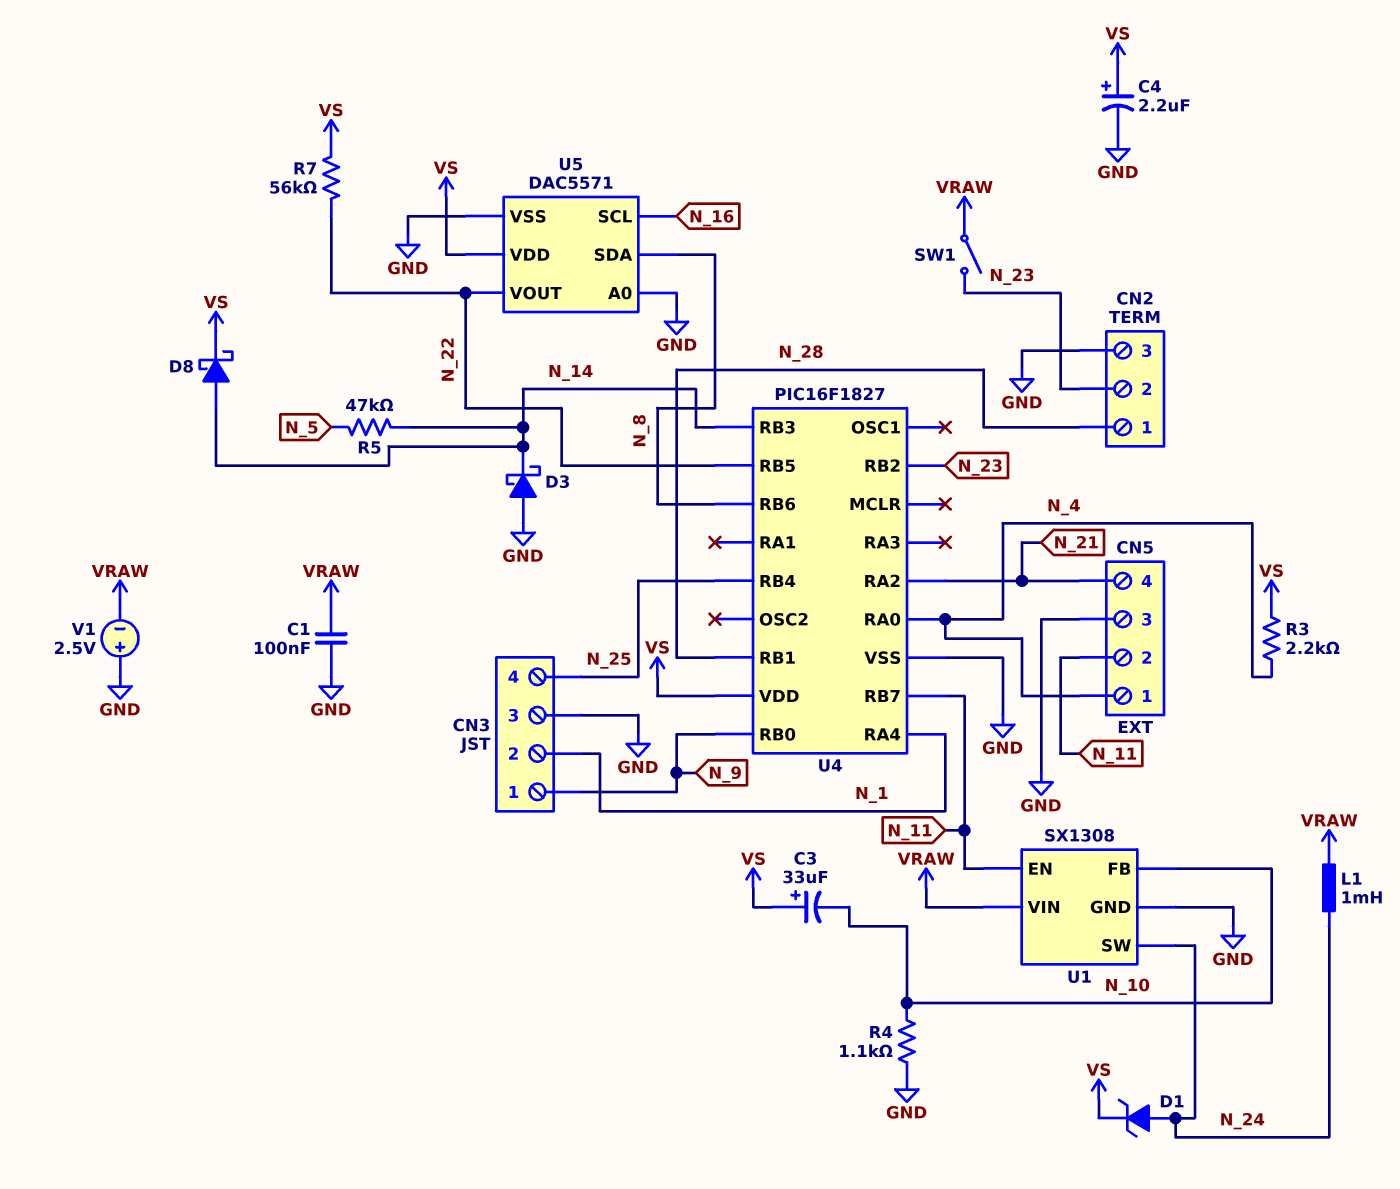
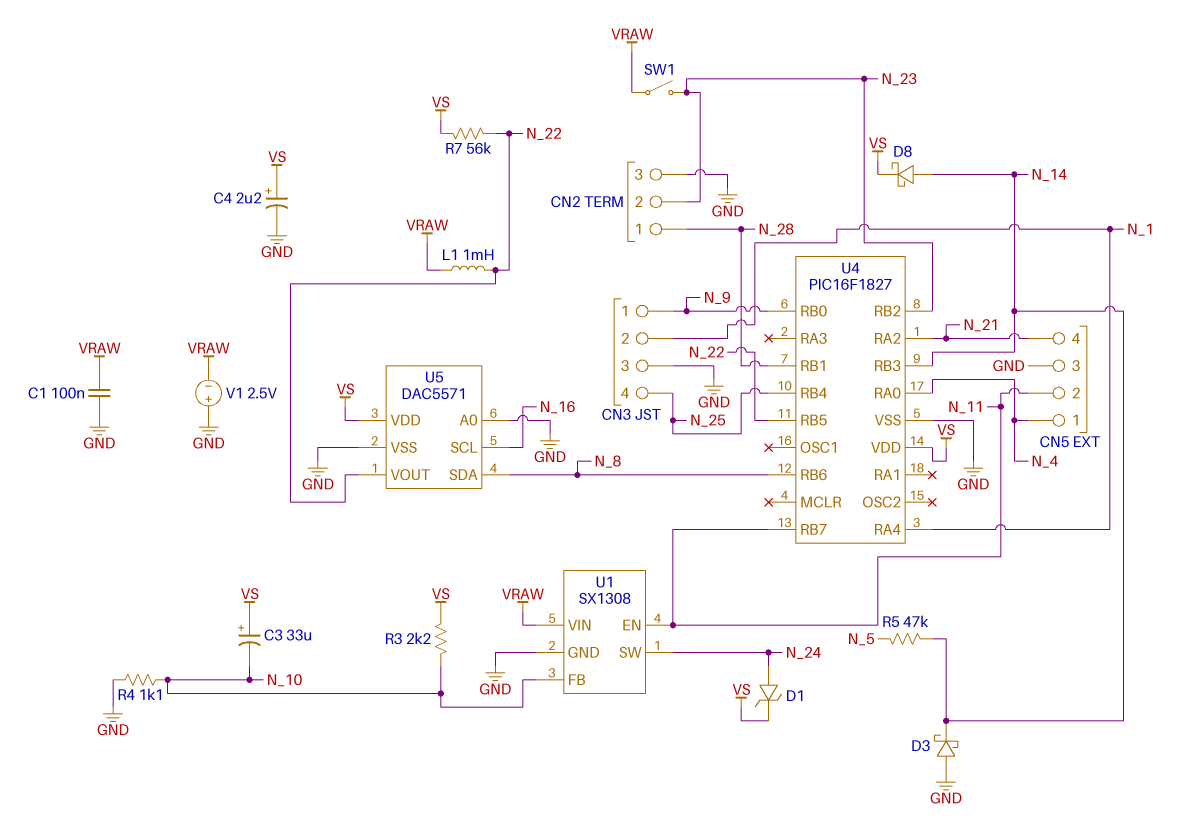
L1: 1mH (N_24, VRAW) -> 1mH (N_22, VRAW)
R3: 2.2k (N_4, VS) -> 2.2k (N_10, VS)

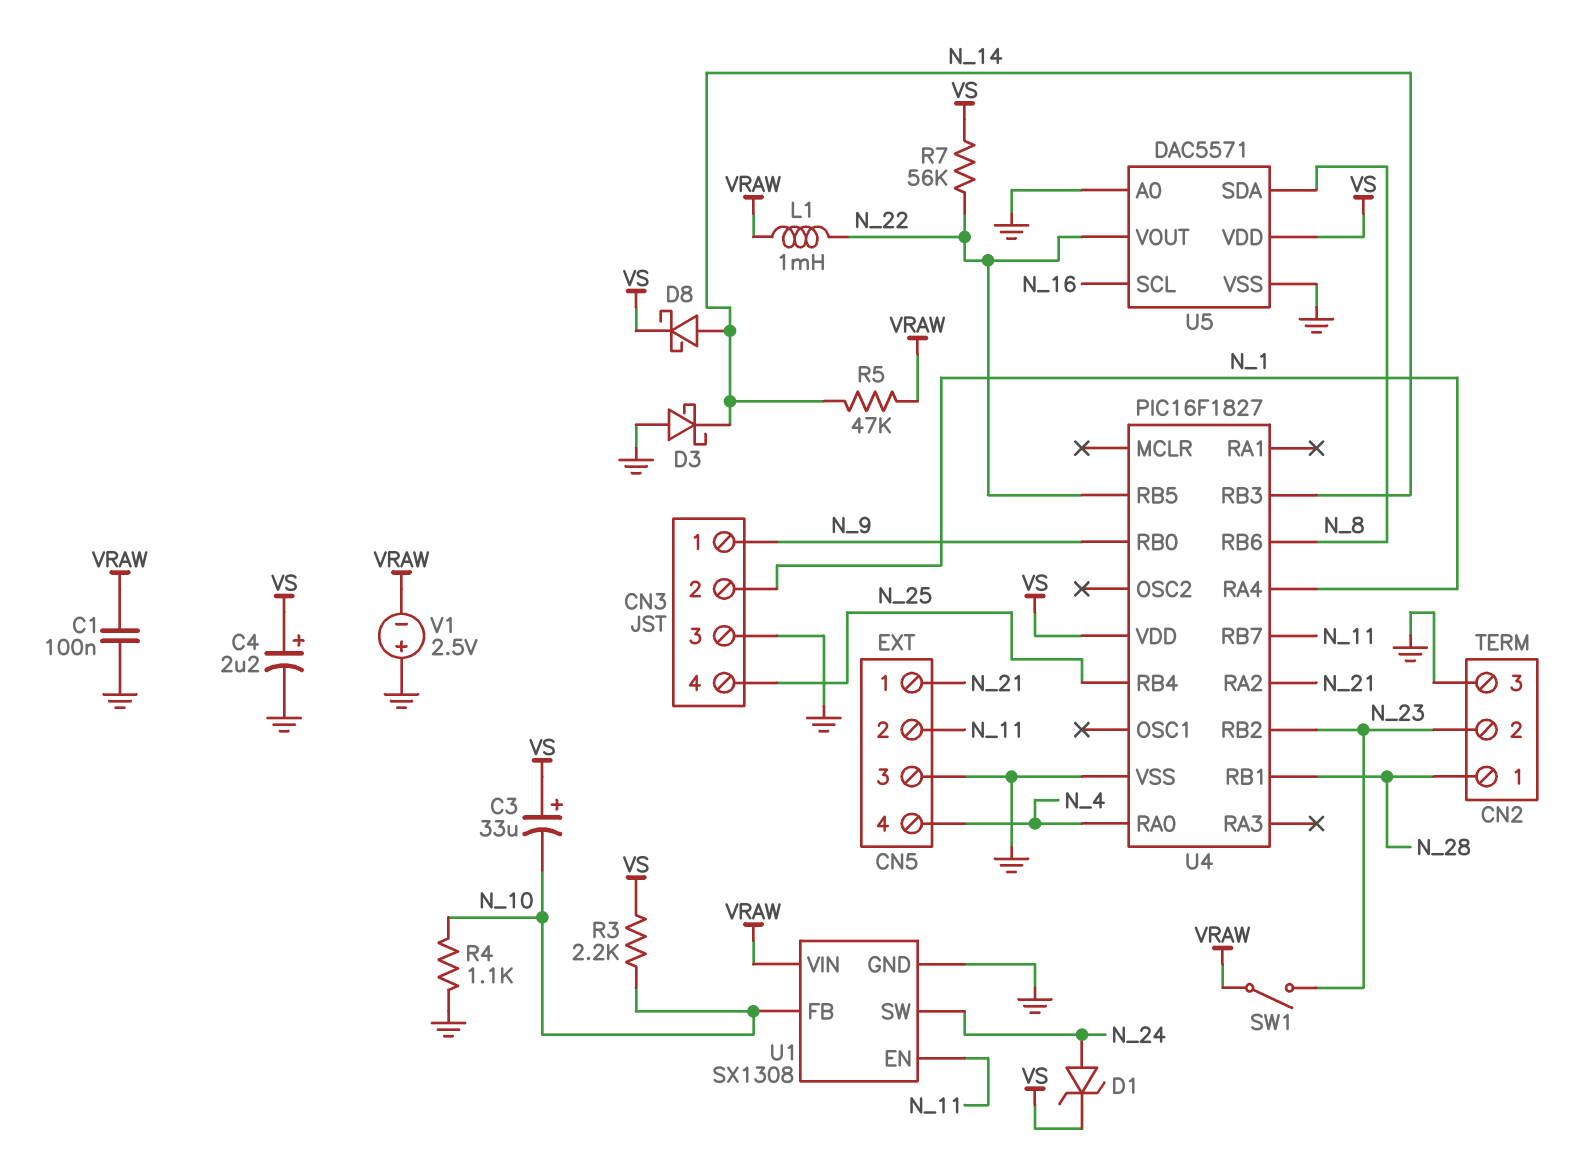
CN5 pin 1: N_4 -> N_21
CN5 pin 4: N_21 -> N_4
R5: 47k (N_5, N_14) -> 47k (N_14, VRAW)

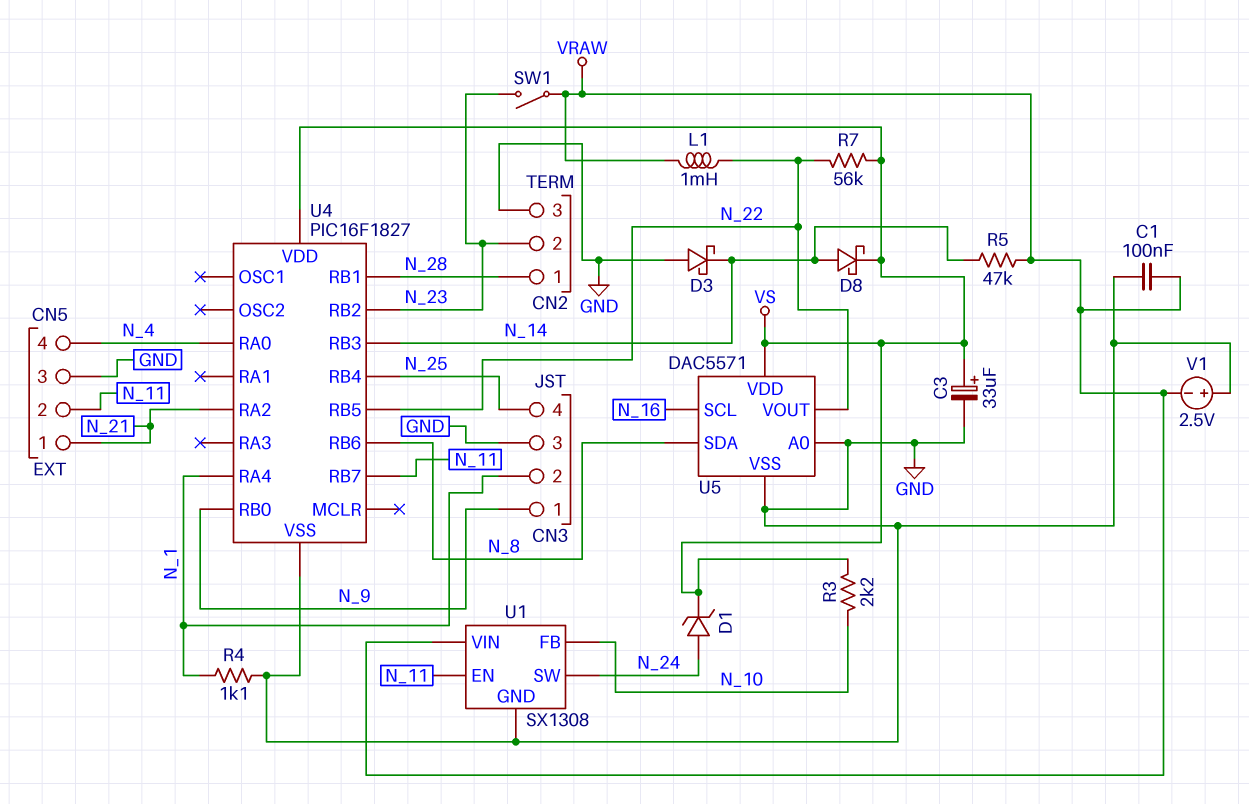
C3: 33uF (plus VS, minus N_10) -> 33uF (plus VS, minus GND)
C4: 2.2uF (plus VS, minus GND) -> none
R4: 1.1k (GND, N_10) -> 1.1k (GND, N_1)

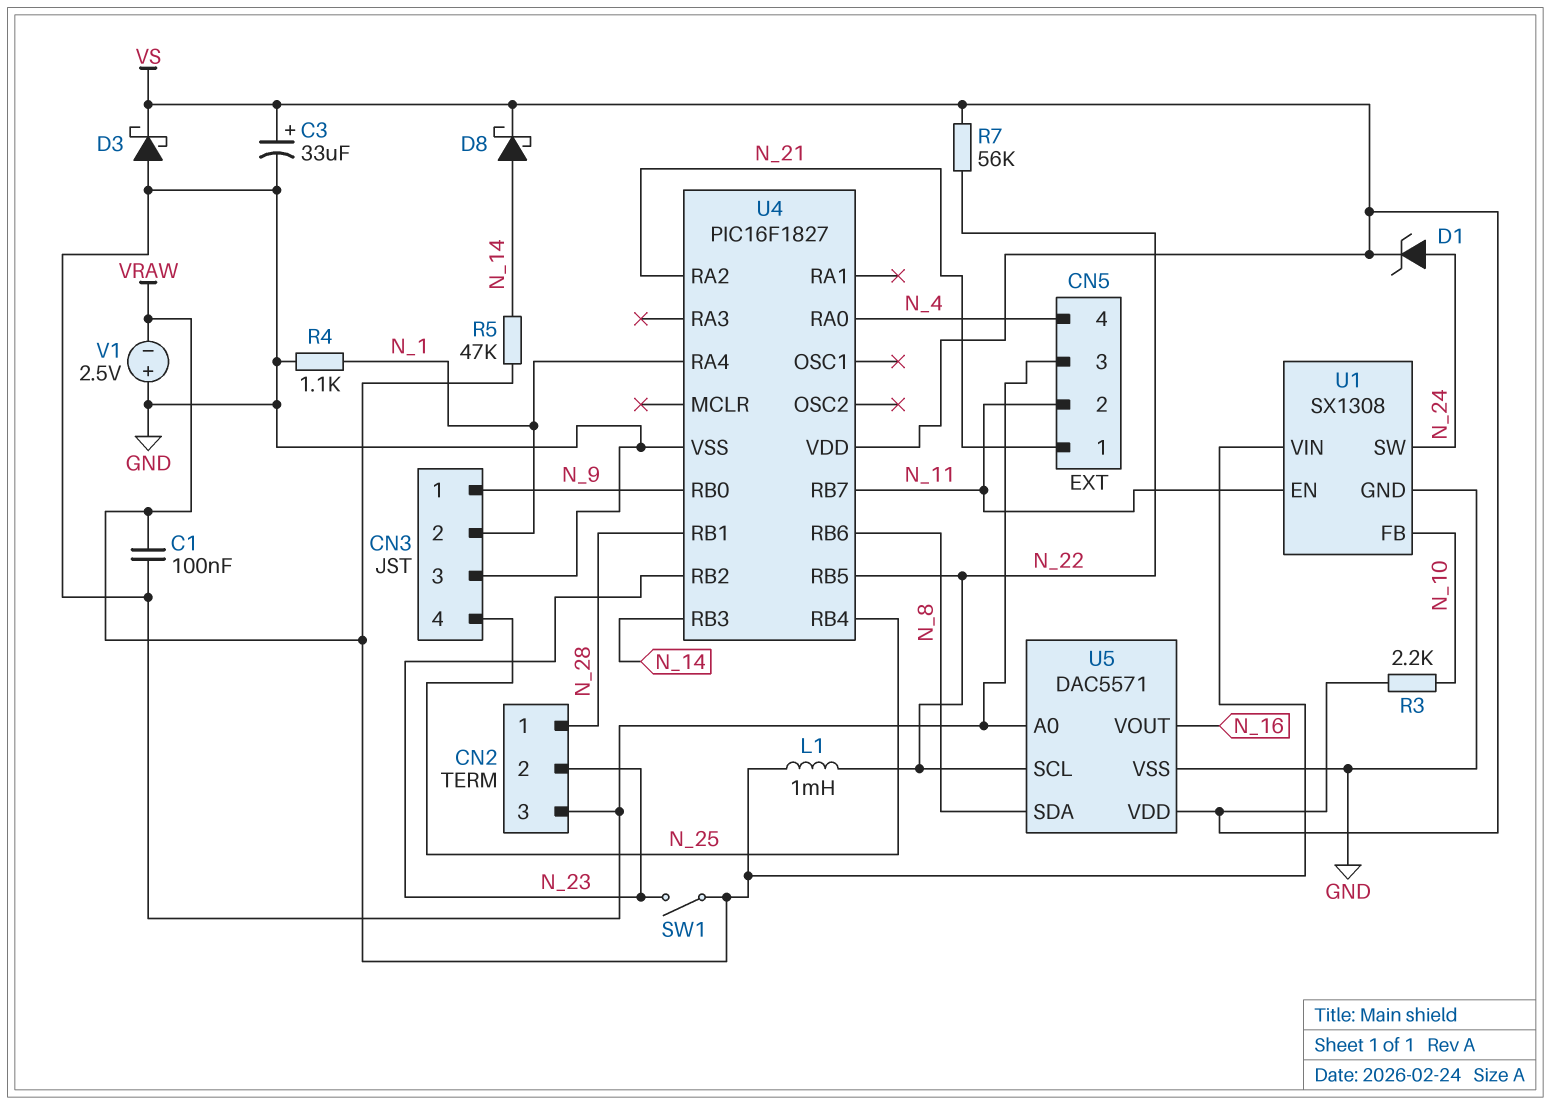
D3: schottky (A GND, K N_14) -> schottky (A GND, K VS)
U5 pin SCL: N_16 -> N_22
U5 pin VOUT: N_22 -> N_16

